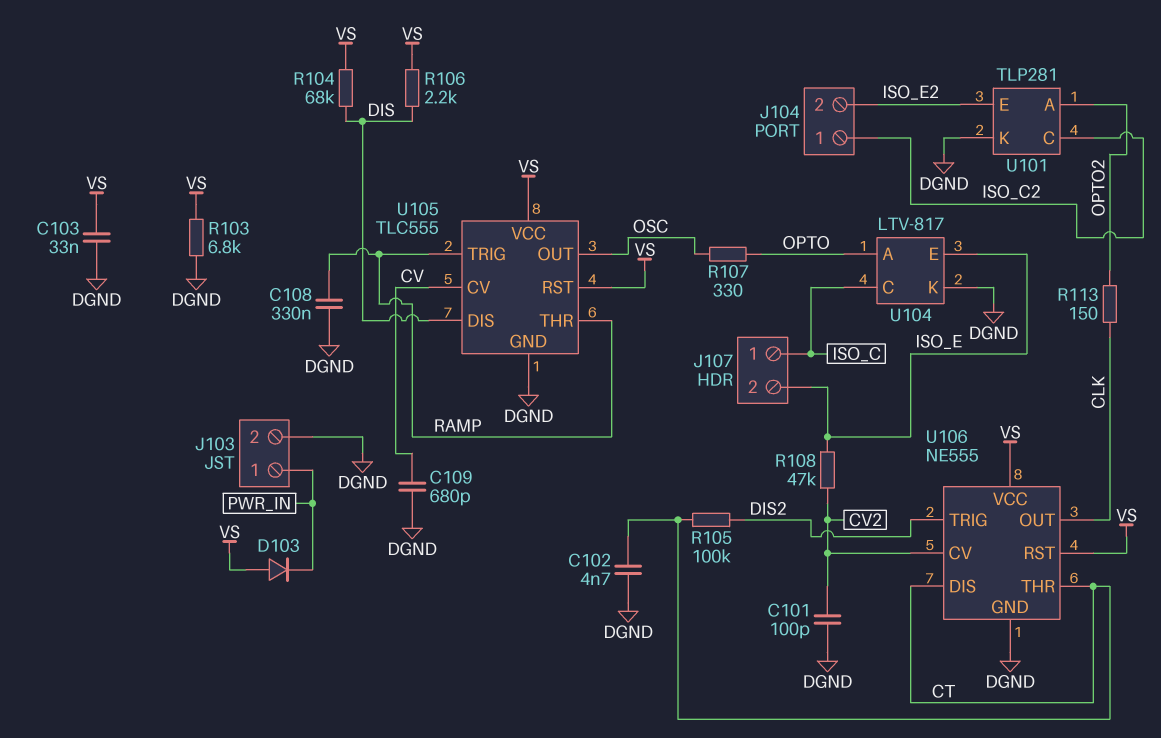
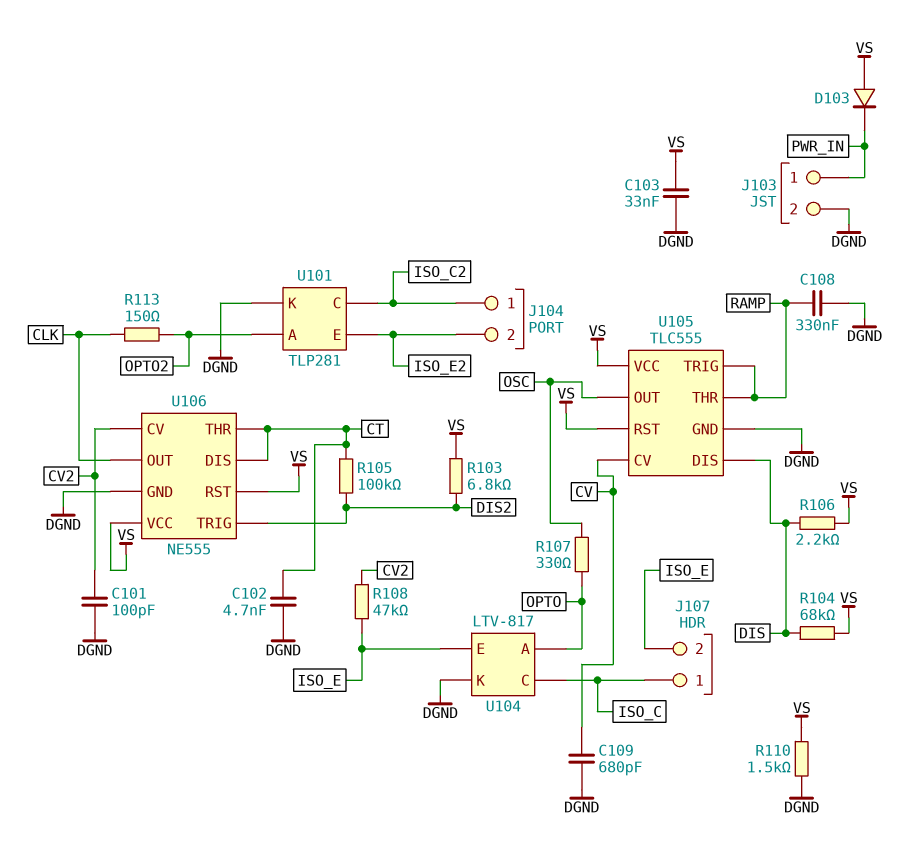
R103: 6.8k (DGND, VS) -> 6.8k (DIS2, VS)
R110: none -> 1.5k (DGND, VS)

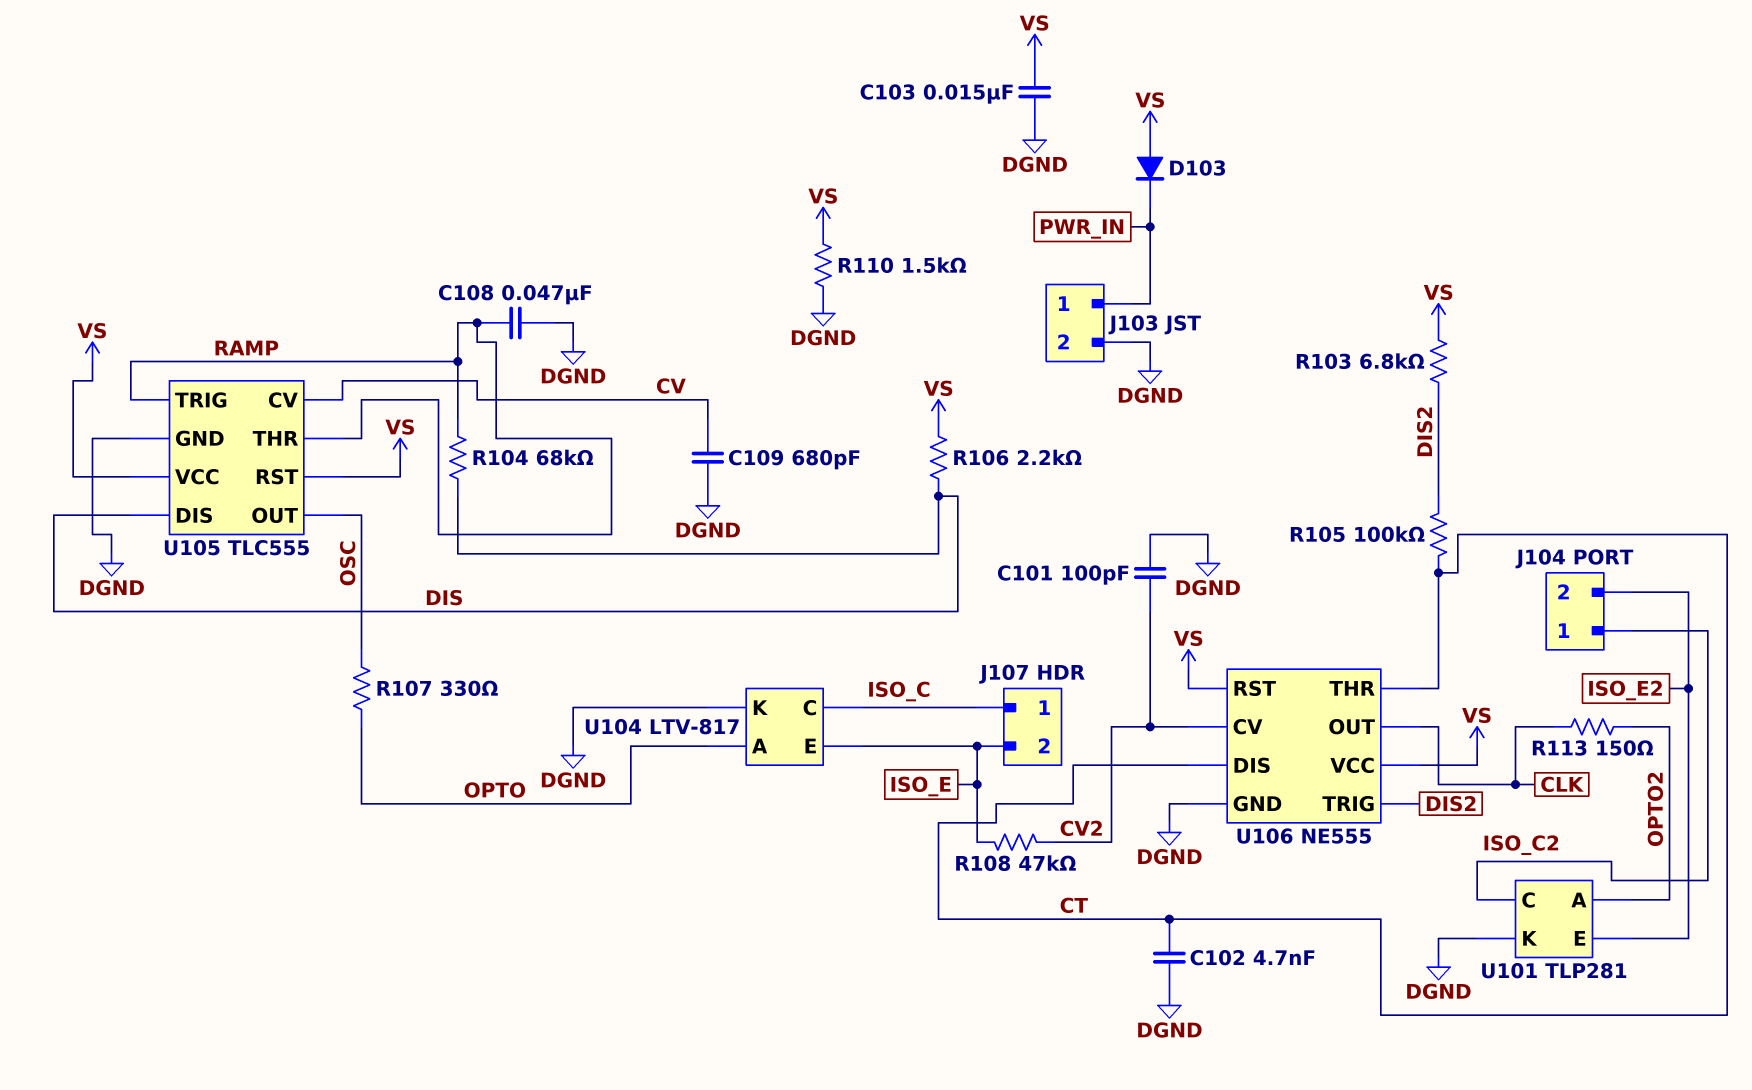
C103: 33nF (DGND, VS) -> 15nF (DGND, VS)
C108: 330nF (DGND, RAMP) -> 47nF (DGND, RAMP)
R104: 68k (DIS, VS) -> 68k (DIS, RAMP)

